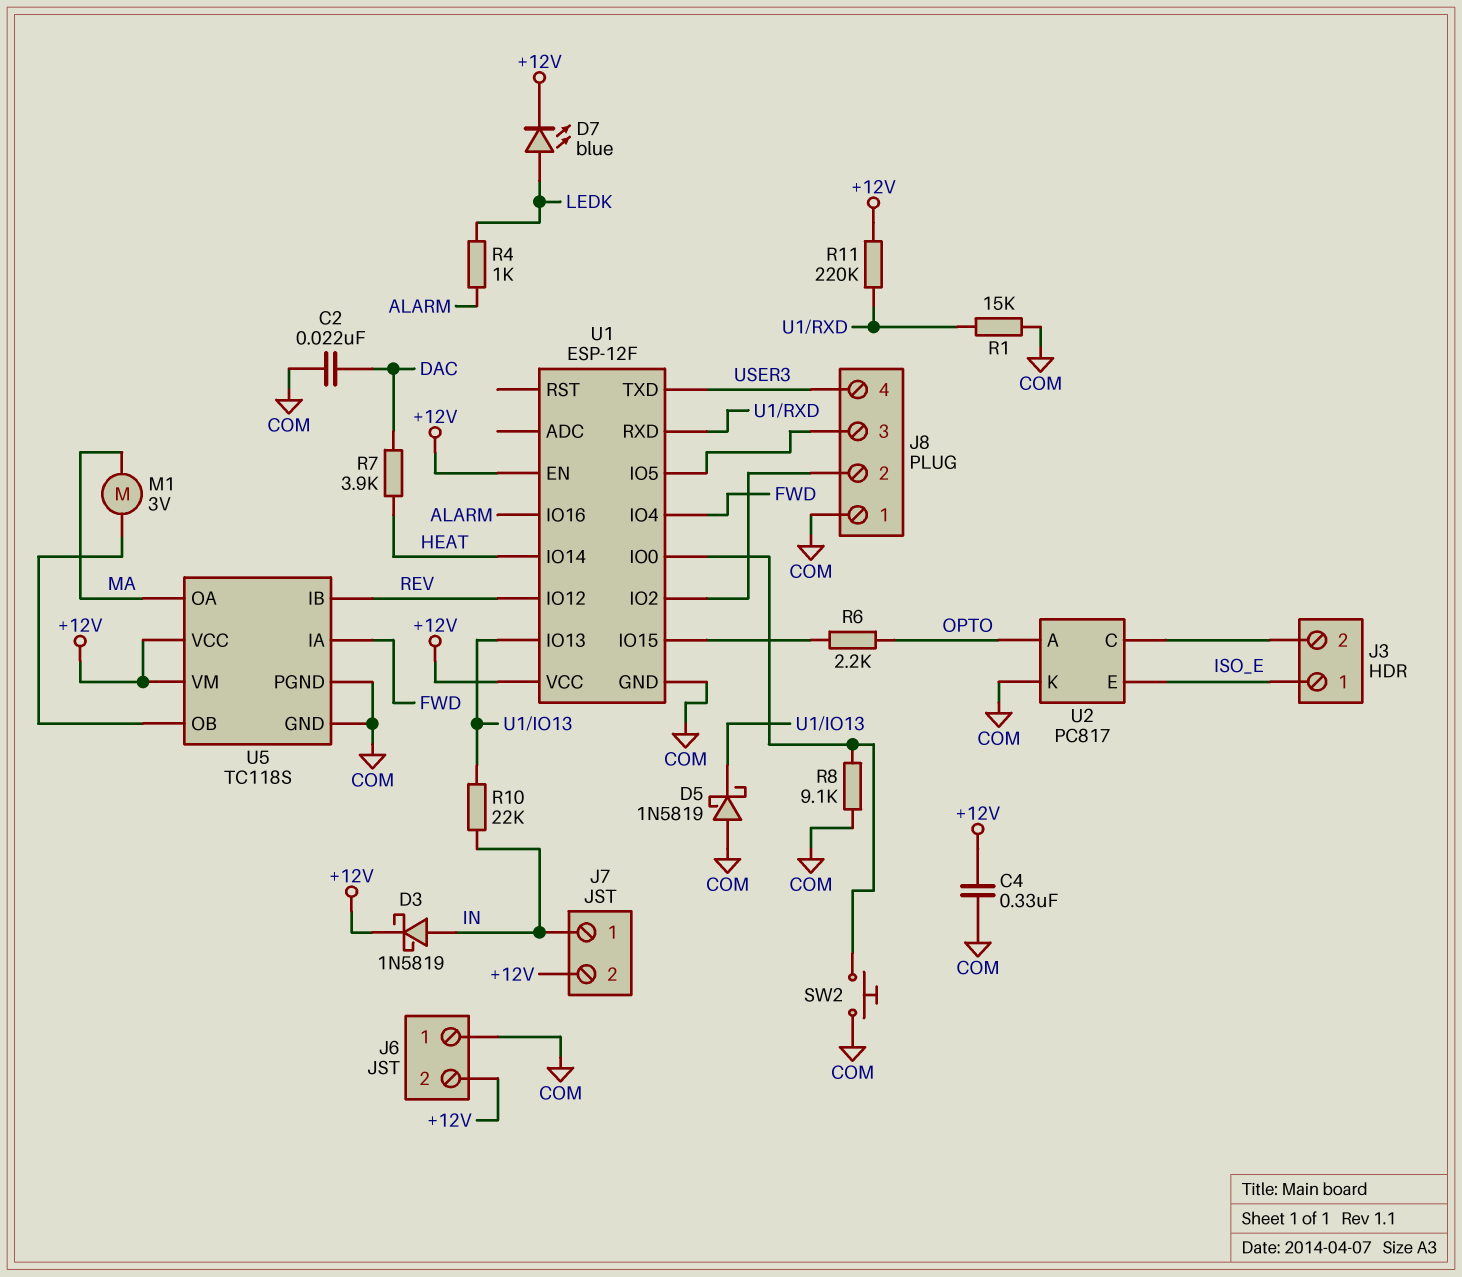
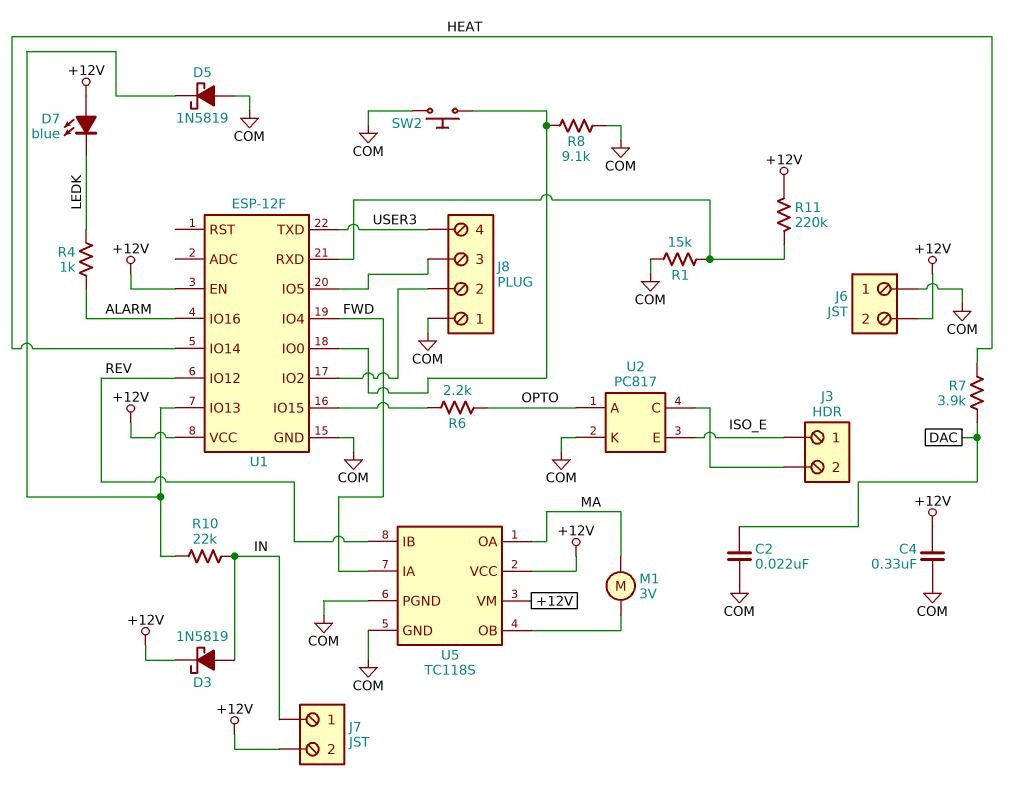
D7: LED blue (A LEDK, K +12V) -> LED blue (A +12V, K LEDK)

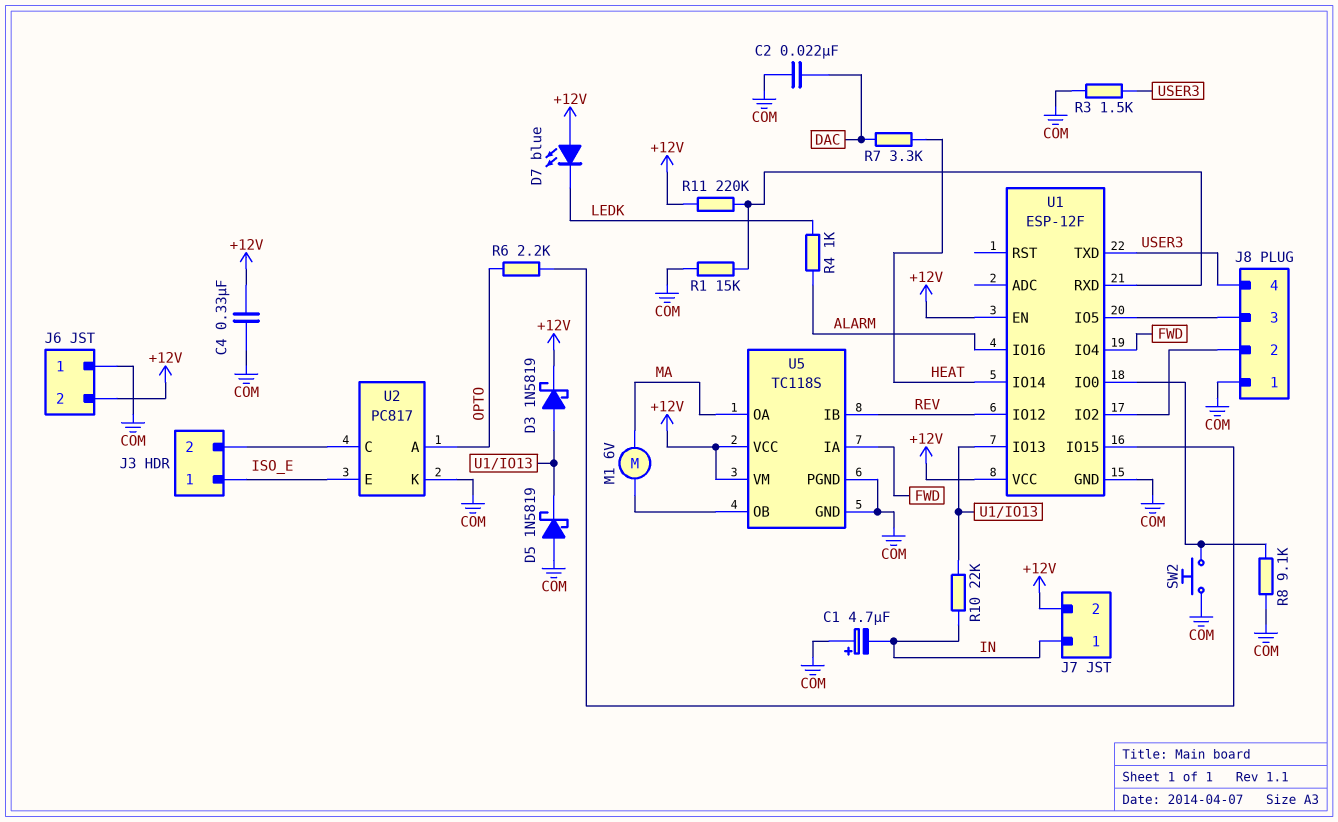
C1: none -> 4.7uF (plus COM, minus IN)
D3: schottky 1N5819 (A IN, K +12V) -> schottky 1N5819 (A U1/IO13, K +12V)
M1: motor 3V (MA, U5/OB) -> motor 6V (MA, U5/OB)
R3: none -> 1.5k (COM, USER3)
R7: 3.9k (DAC, HEAT) -> 3.3k (DAC, HEAT)

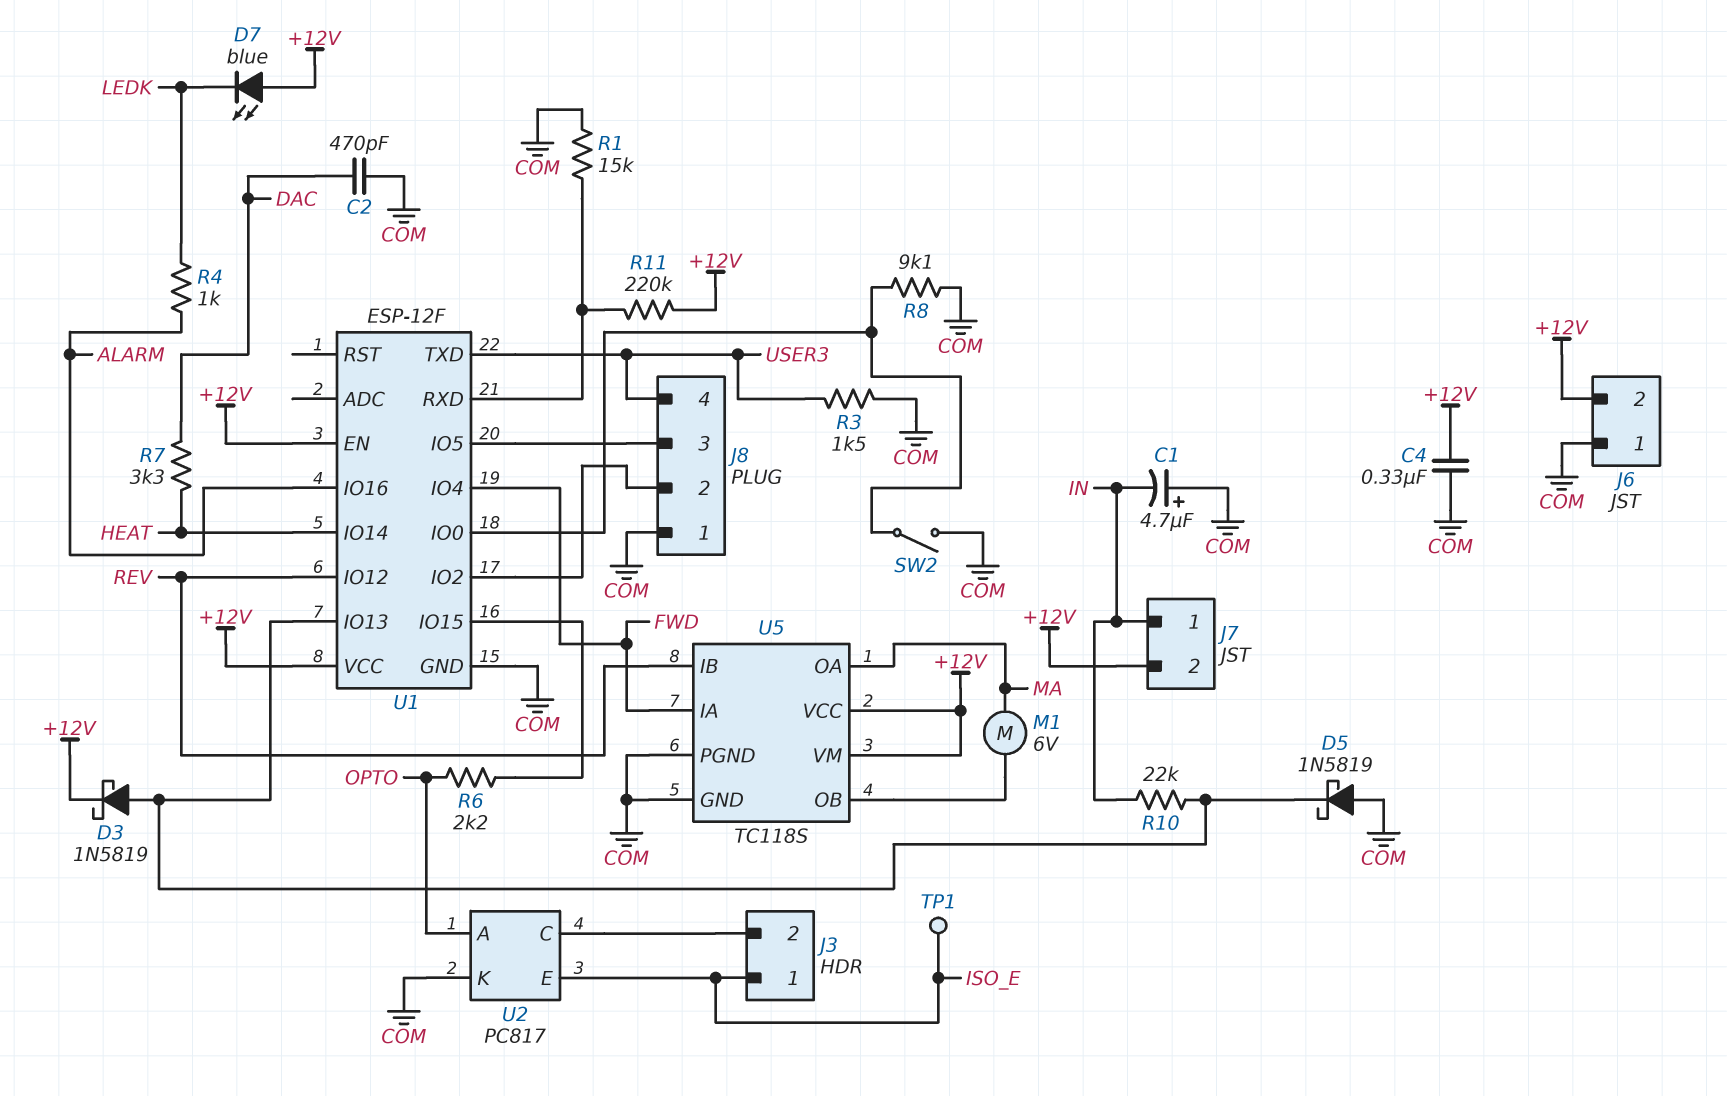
C2: 22nF (COM, DAC) -> 470pF (COM, DAC)
SW2: button (COM, U1/IO0) -> switch (COM, U1/IO0)
TP1: none -> test point (ISO_E)

